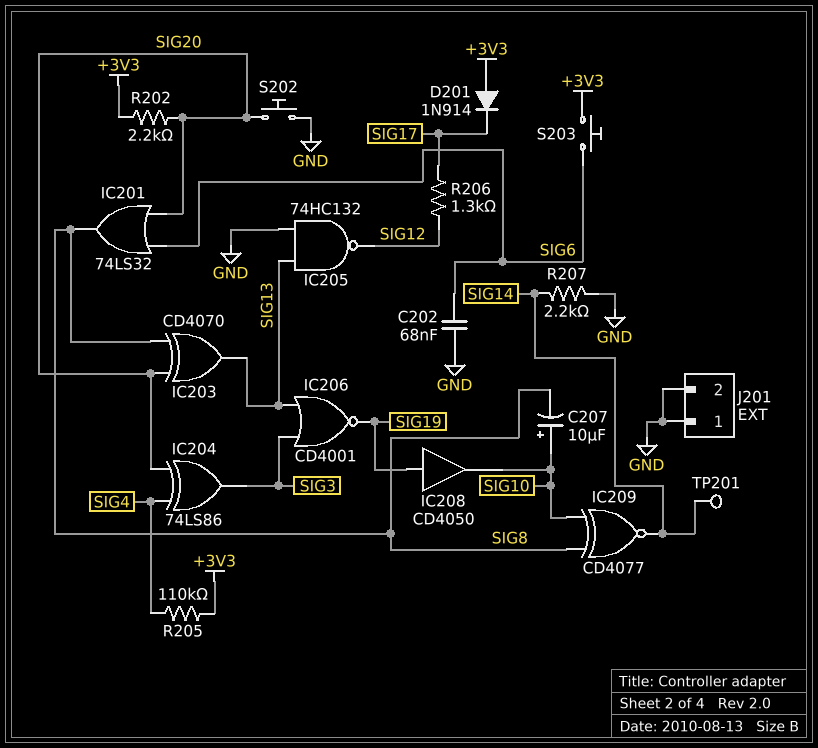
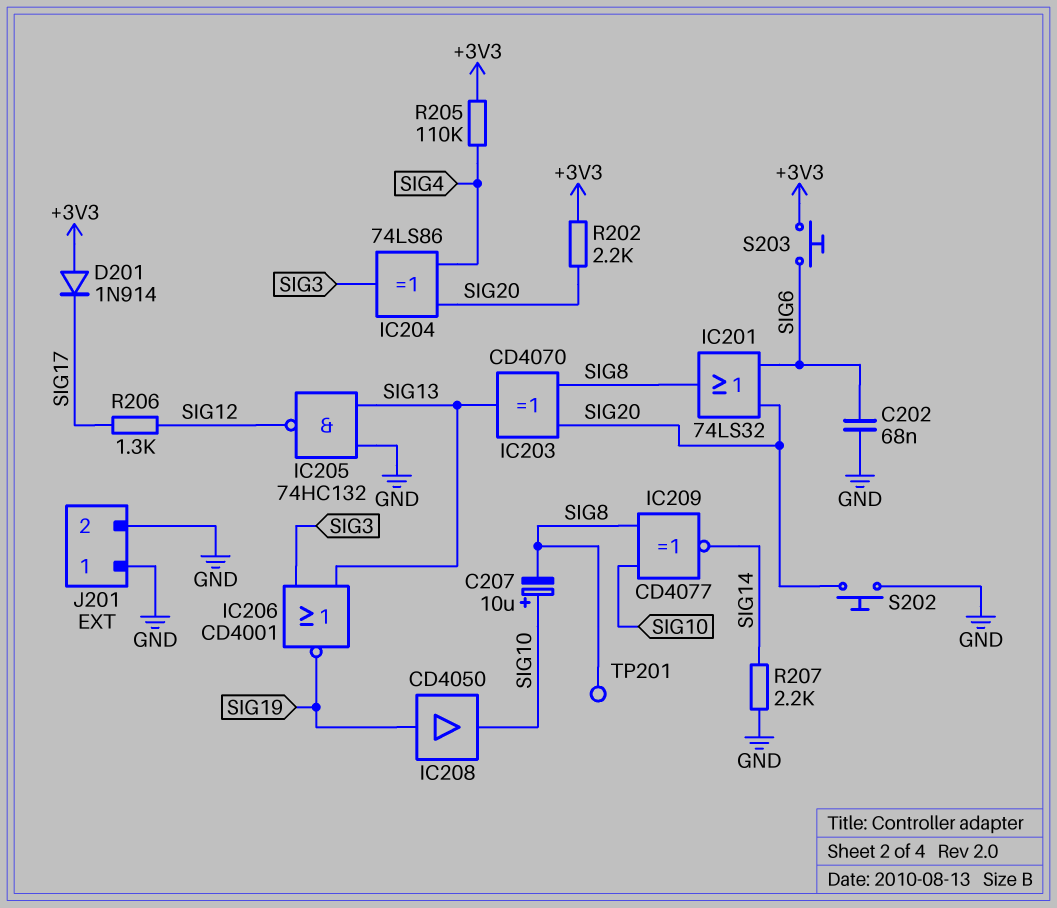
TP201: test point (SIG14) -> test point (SIG8)

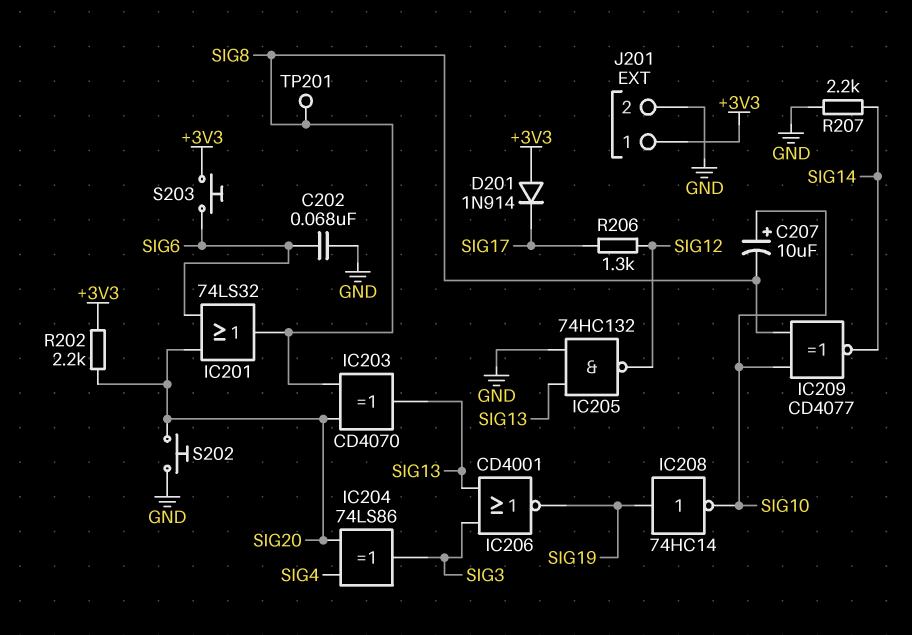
IC208: buffer CD4050 (in SIG19, out SIG10) -> NOT 74HC14 (in SIG19, out SIG10)
J201 pin 1: GND -> +3V3
R205: 110k (+3V3, SIG4) -> none

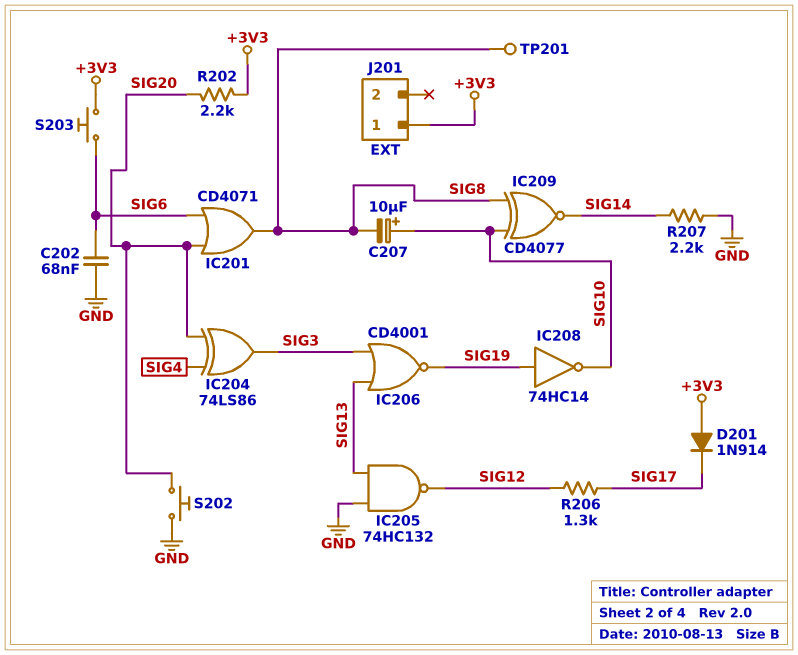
IC201: OR 74LS32 (in SIG6, in SIG20, out SIG8) -> OR CD4071 (in SIG6, in SIG20, out SIG8)
IC203: XOR CD4070 (in SIG8, in SIG20, out SIG13) -> none
J201 pin 2: GND -> none

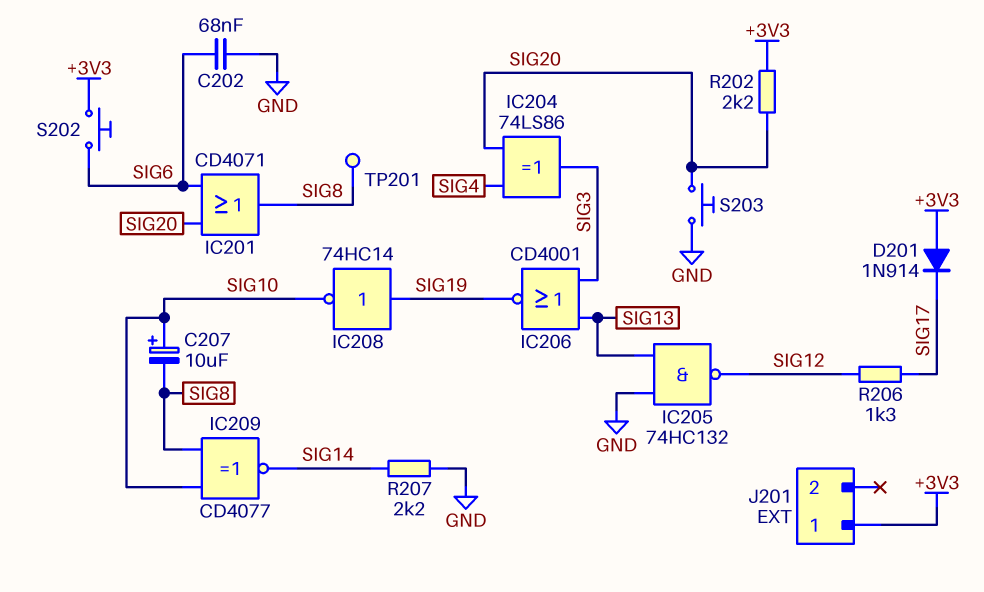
S202: button (GND, SIG20) -> button (+3V3, SIG6)
S203: button (+3V3, SIG6) -> button (GND, SIG20)

